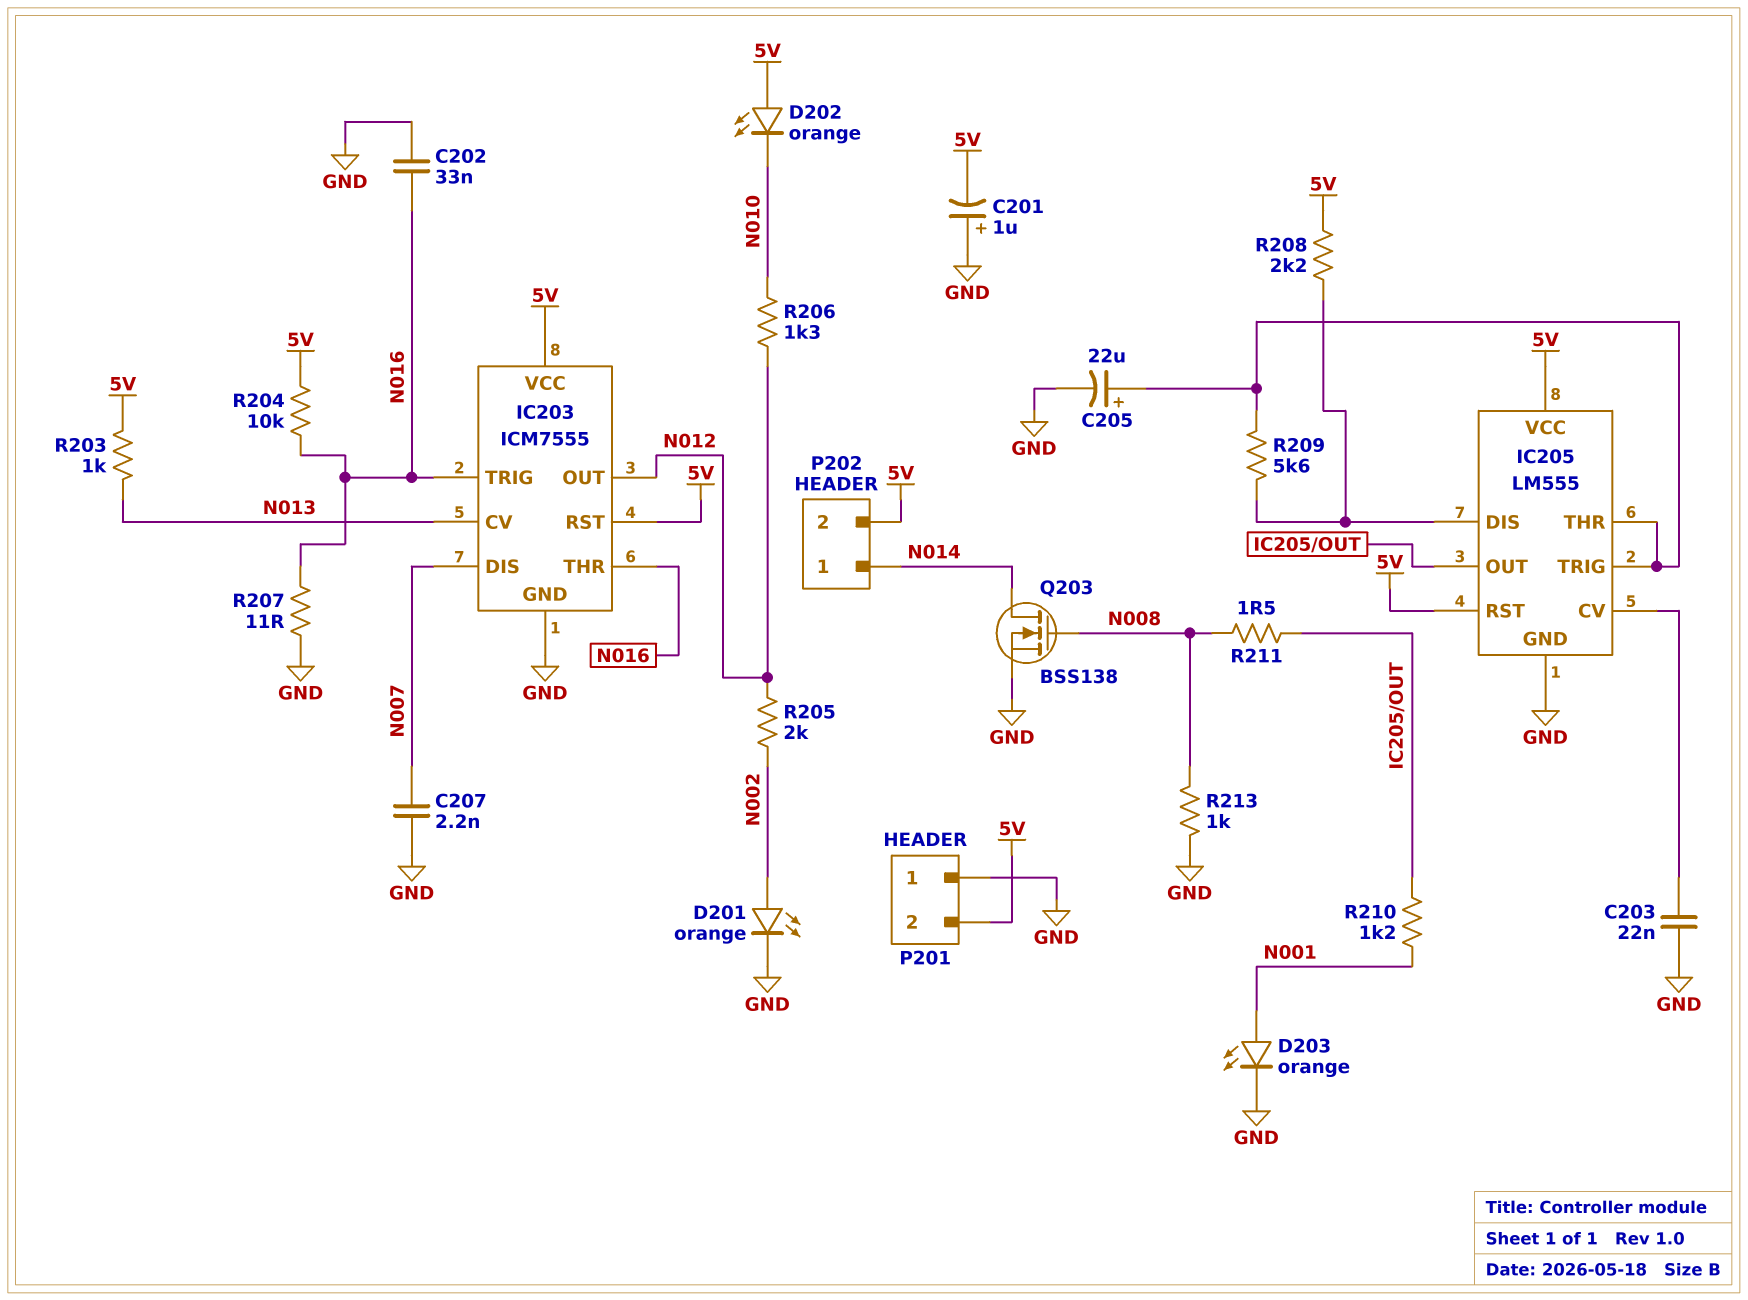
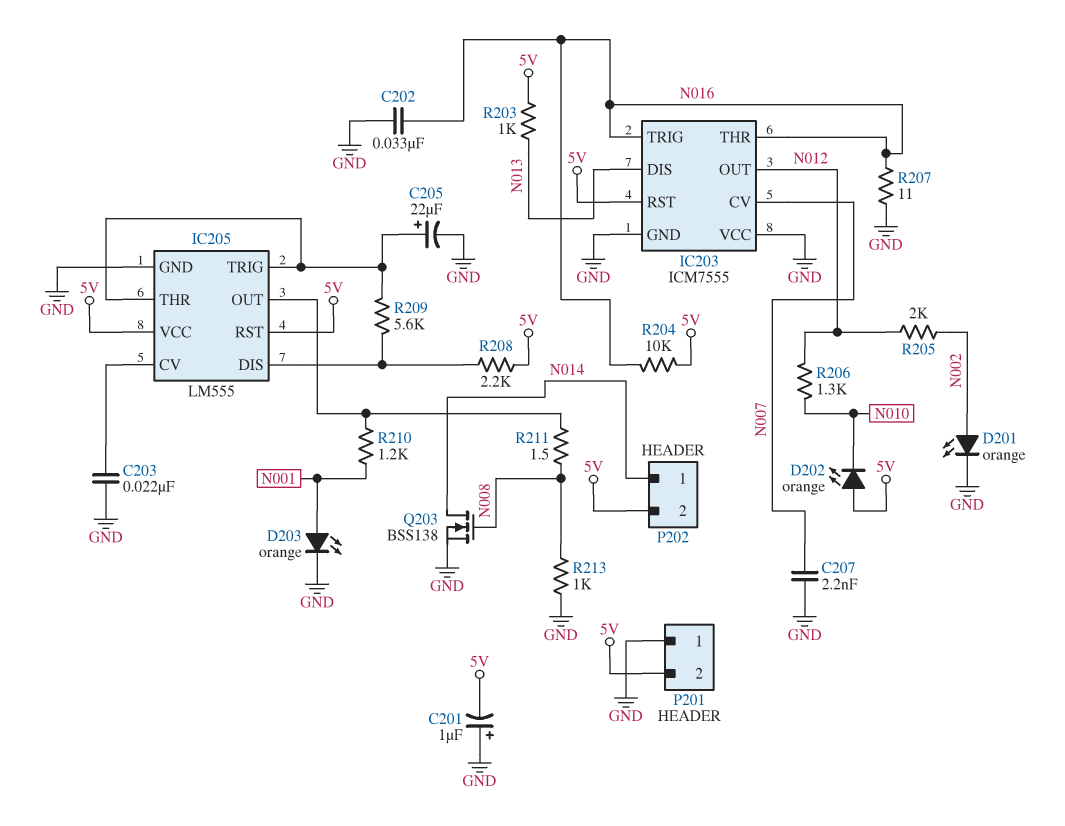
IC203 pin CV: N013 -> N007
IC203 pin DIS: N007 -> N013
IC203 pin VCC: 5V -> GND

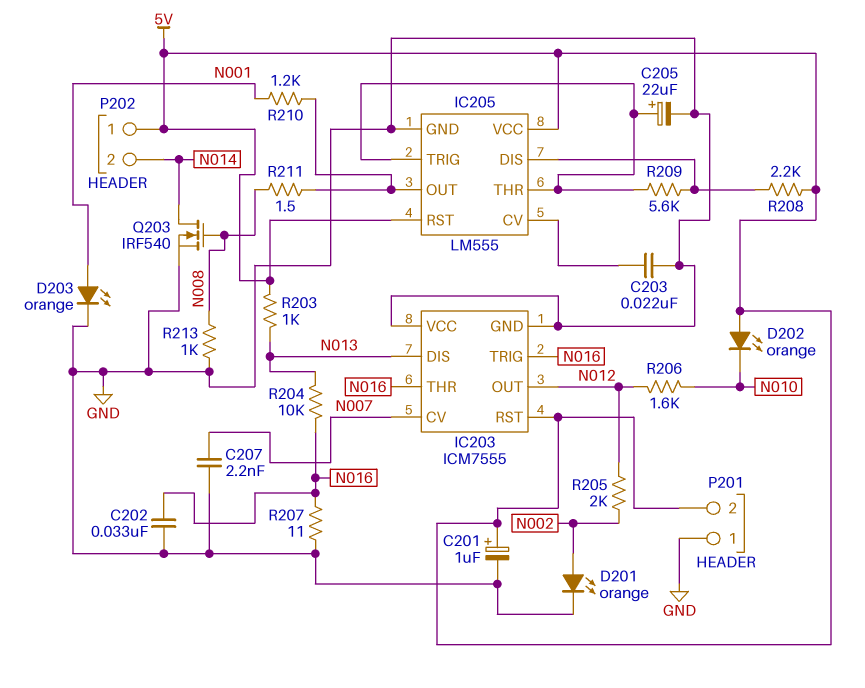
C201: 1uF (plus GND, minus 5V) -> 1uF (plus 5V, minus GND)
P202 pin 1: N014 -> 5V
P202 pin 2: 5V -> N014
Q203: NMOS BSS138 (G N008, D N014, S GND) -> NMOS IRF540 (G N008, D N014, S GND)
R204: 10k (5V, N016) -> 10k (N013, N016)
R206: 1.3k (N010, N012) -> 1.6k (N010, N012)

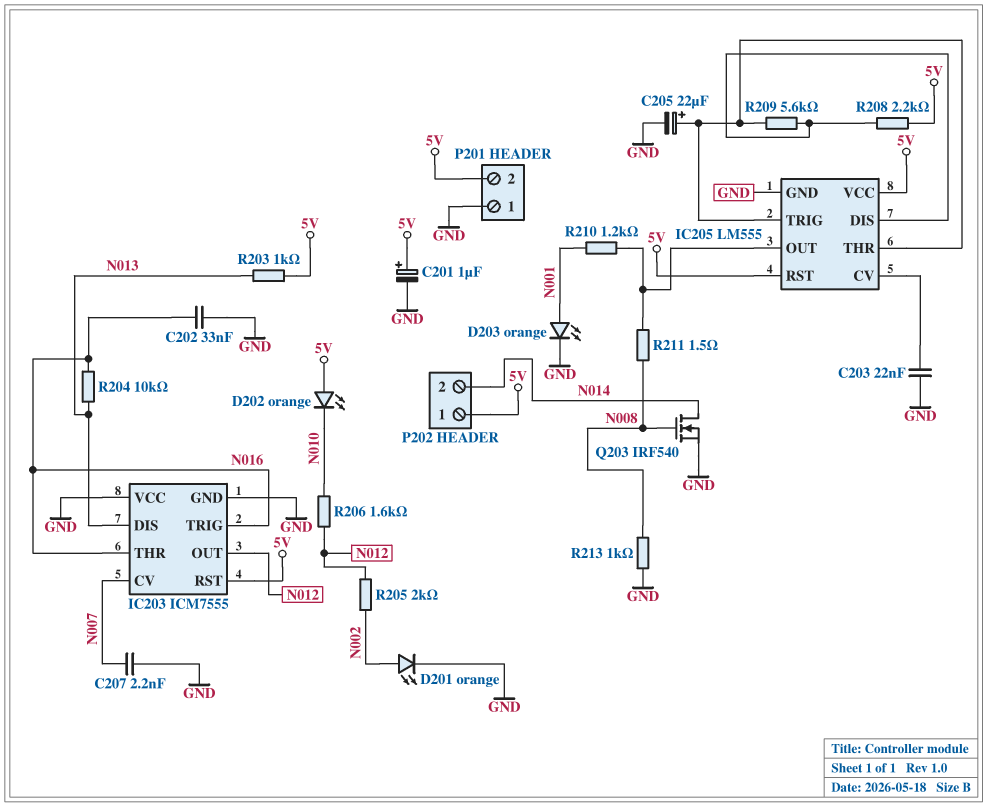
R207: 11 (GND, N016) -> none

